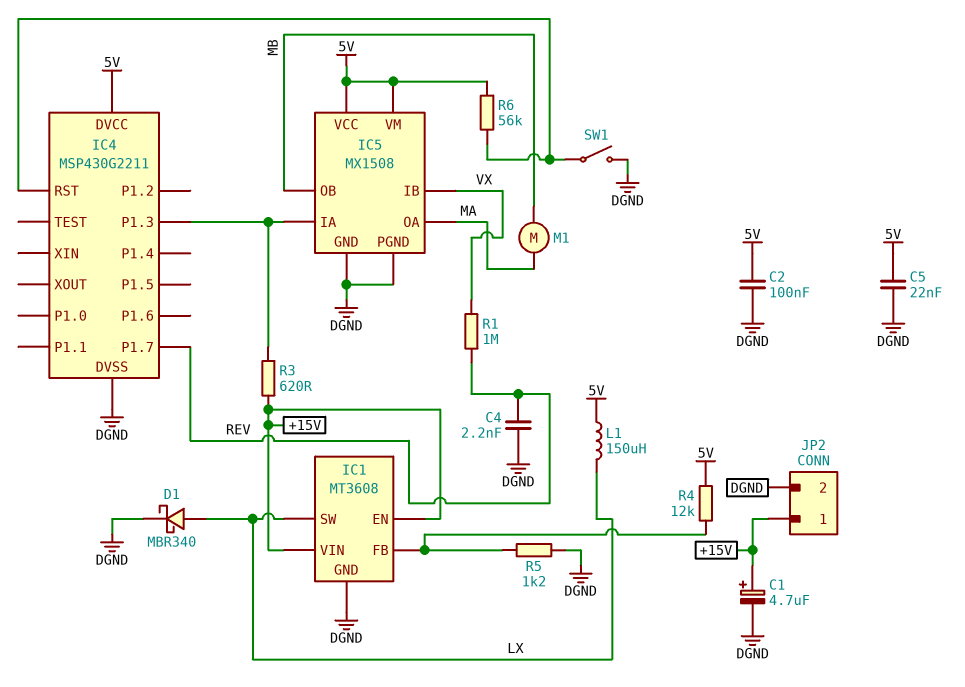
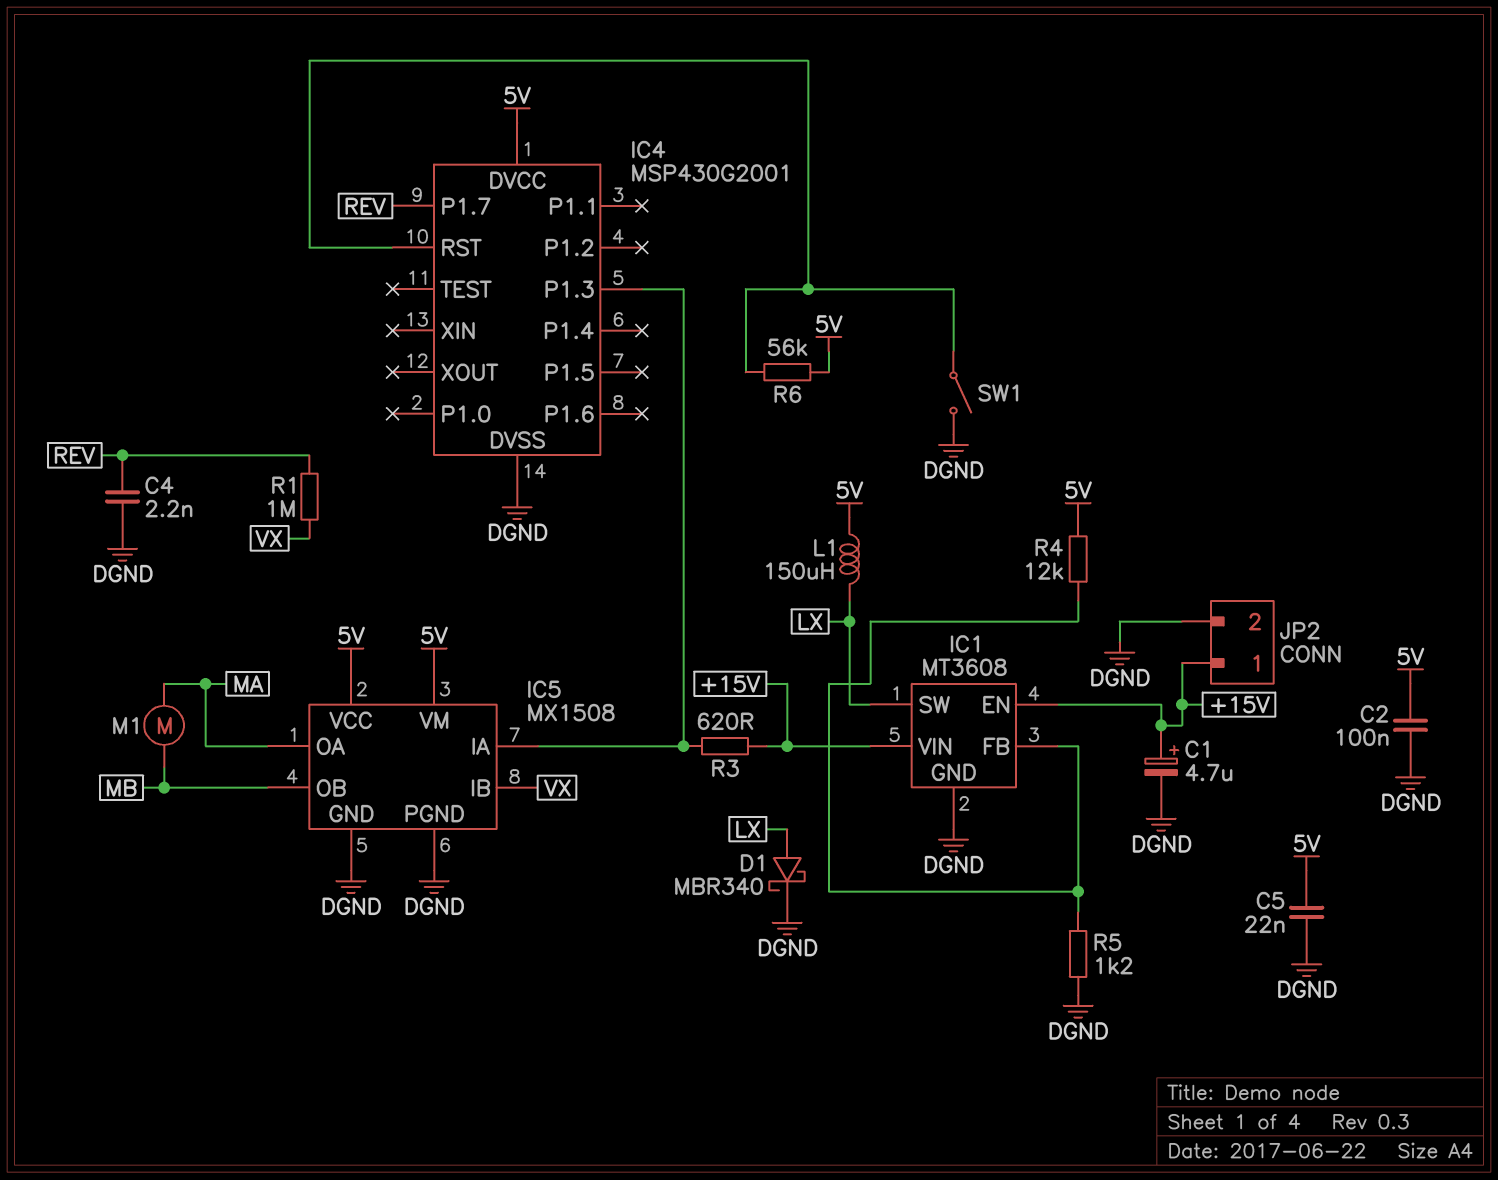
IC4: MSP430G2211 -> MSP430G2001

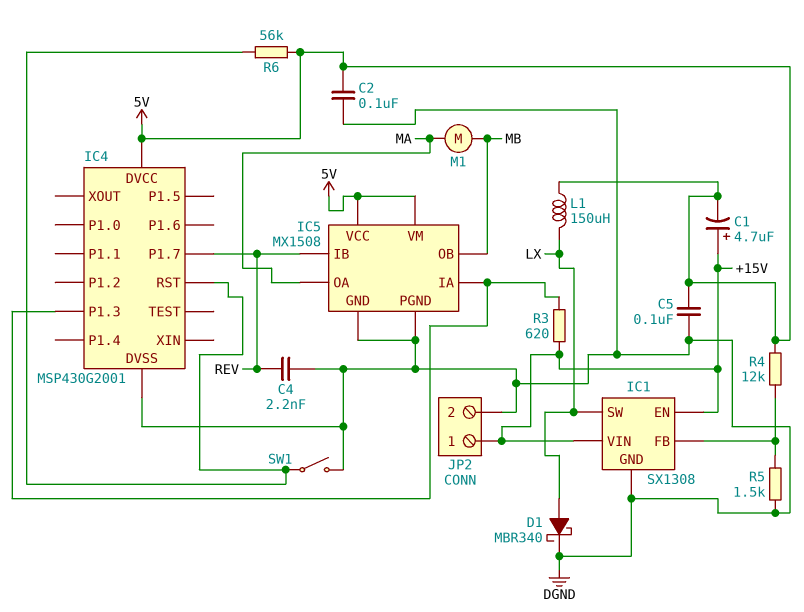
C1: 4.7uF (plus +15V, minus DGND) -> 4.7uF (plus +15V, minus 5V)
C5: 22nF (5V, DGND) -> 100nF (5V, DGND)
IC1: MT3608 -> SX1308
IC5 pin IB: VX -> REV
R1: 1M (REV, VX) -> none
R5: 1.2k (DGND, IC1/FB) -> 1.5k (DGND, IC1/FB)

